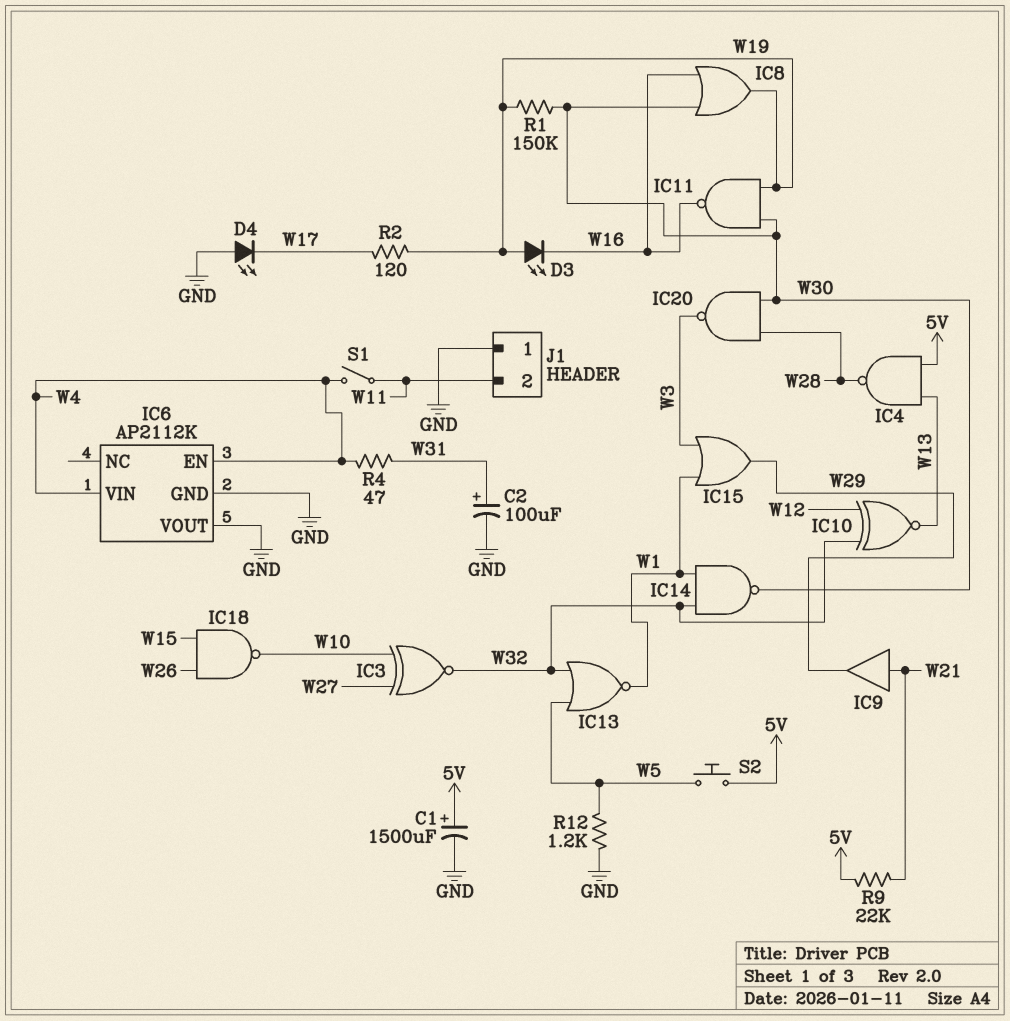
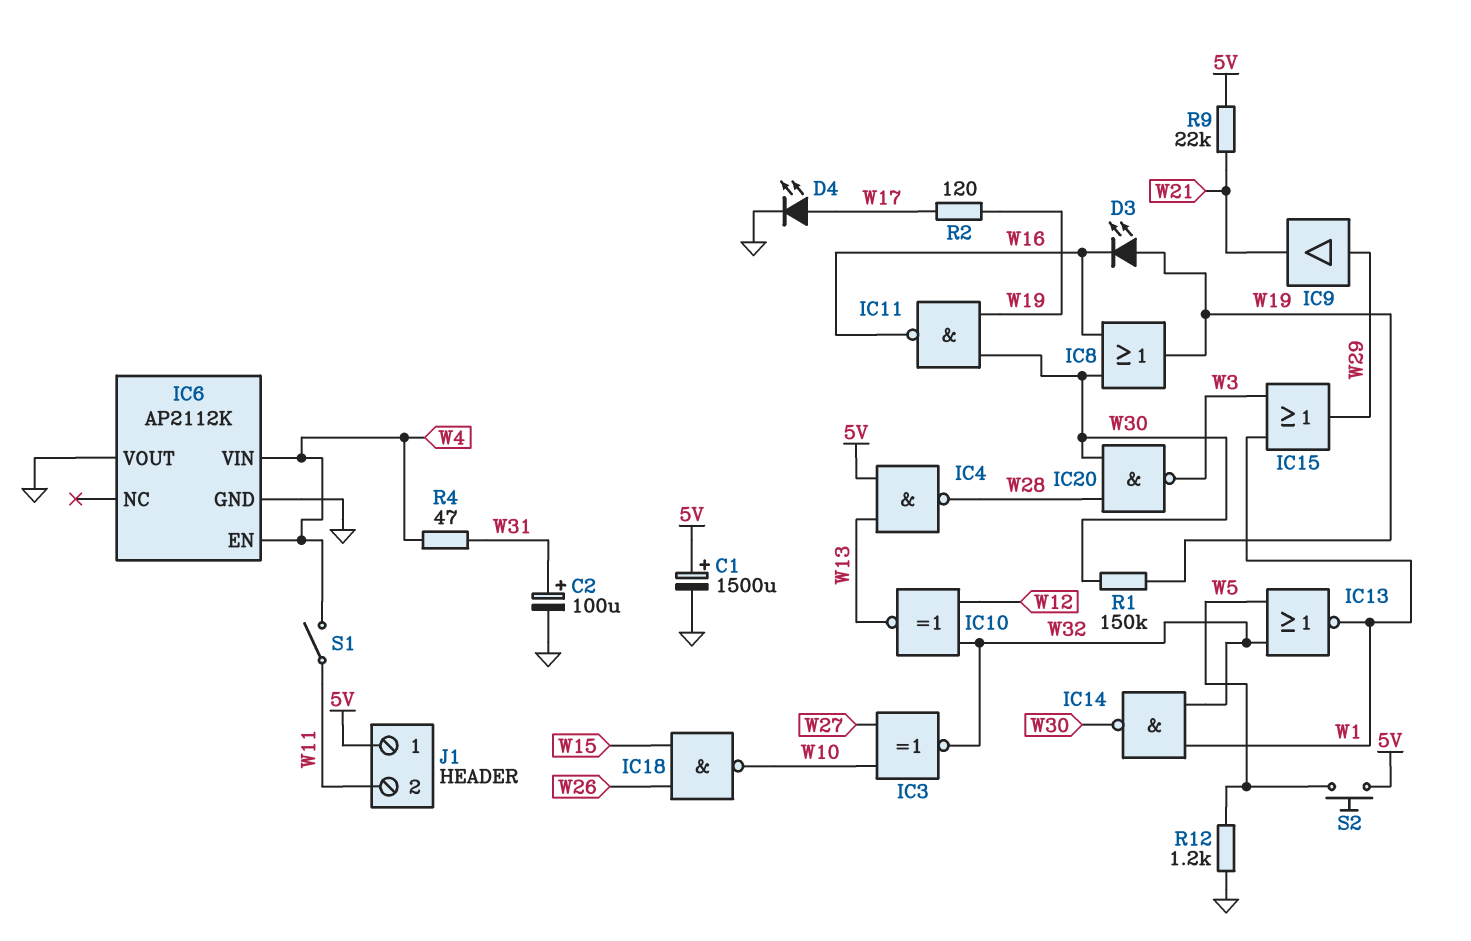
D4: LED (A GND, K W17) -> LED (A W17, K GND)
IC9: buffer (in W21, out W29) -> buffer (in W29, out W21)
J1 pin 1: GND -> 5V

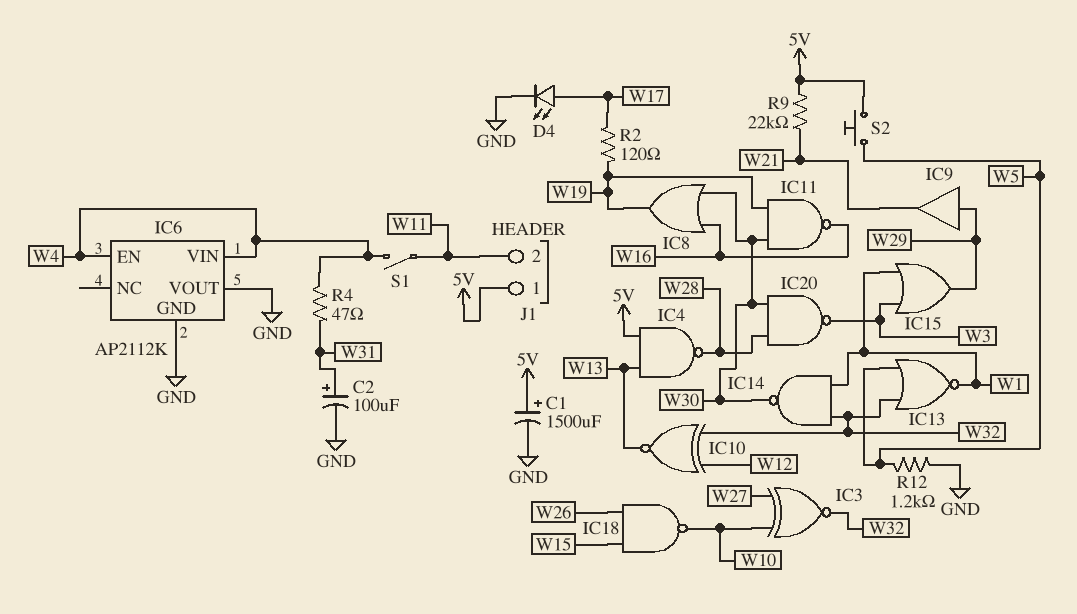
D3: LED (A W19, K W16) -> none
R1: 150k (W19, W30) -> none

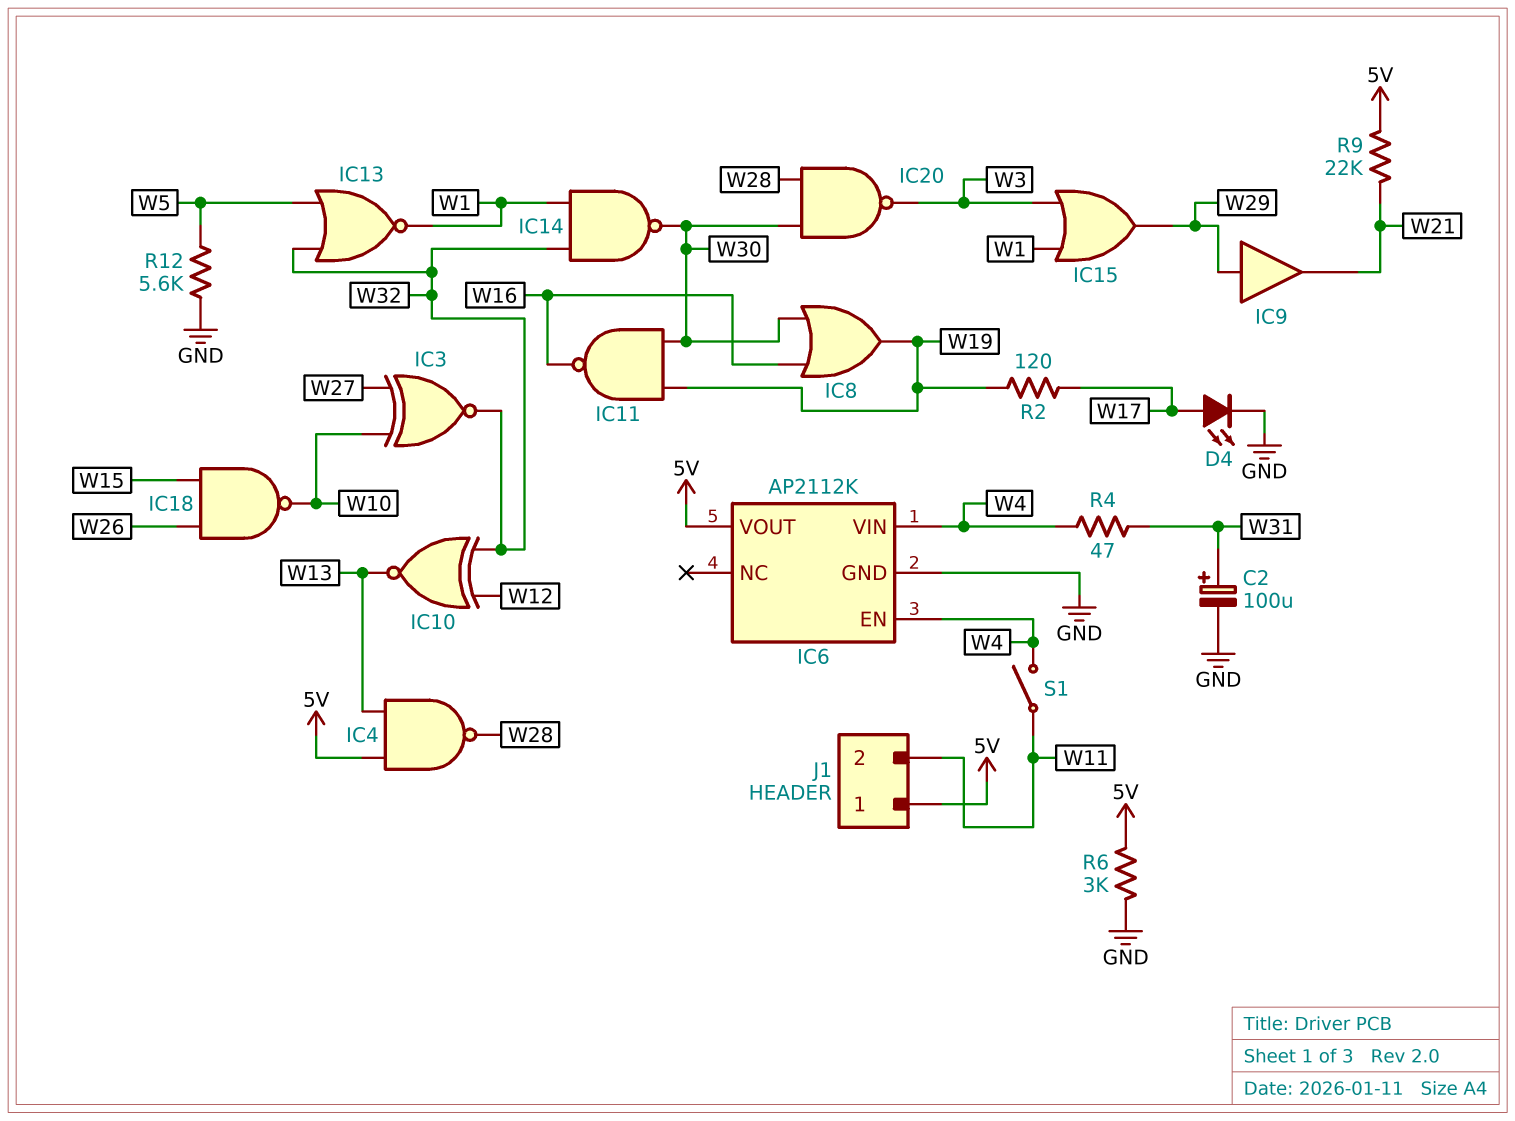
C1: 1500uF (plus 5V, minus GND) -> none
IC6 pin VOUT: GND -> 5V
R6: none -> 3k (5V, GND)
R12: 1.2k (GND, W5) -> 5.6k (GND, W5)
S2: button (5V, W5) -> none

